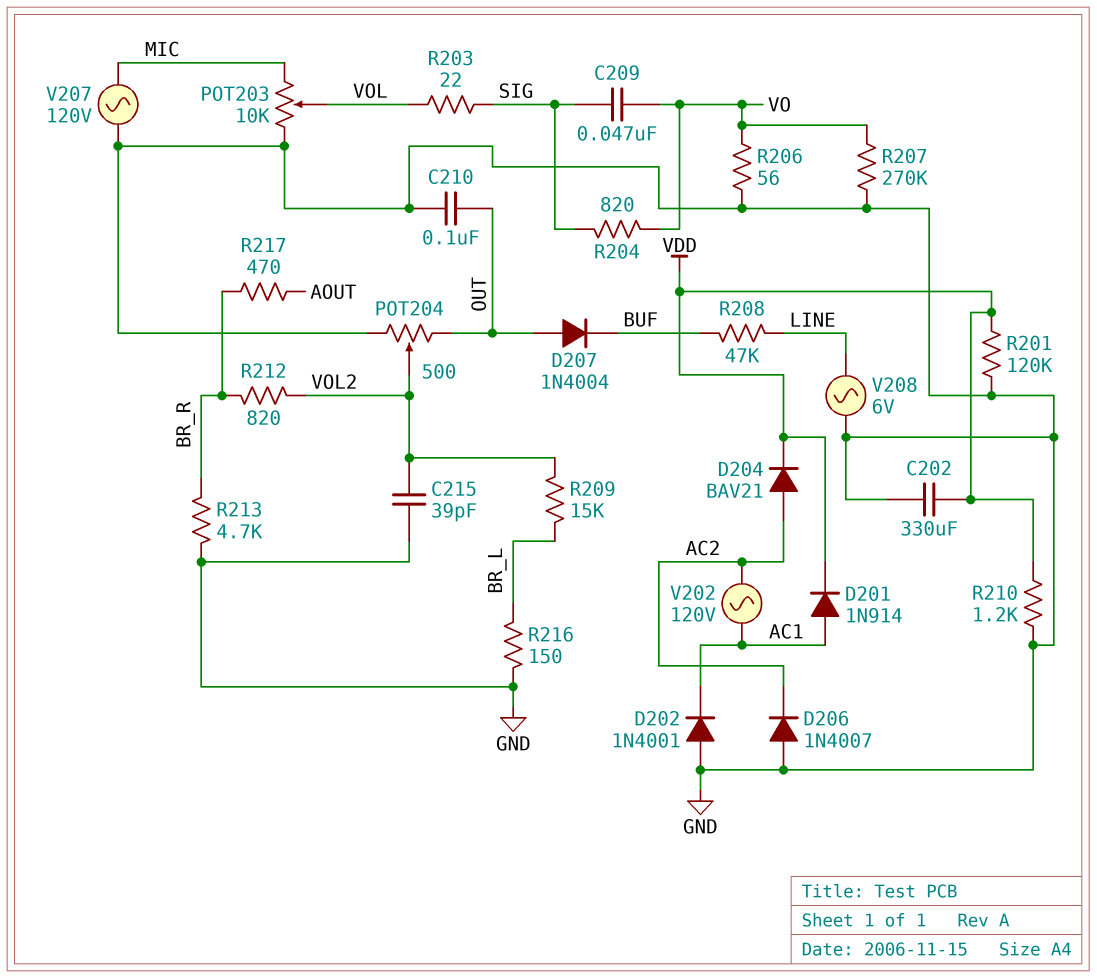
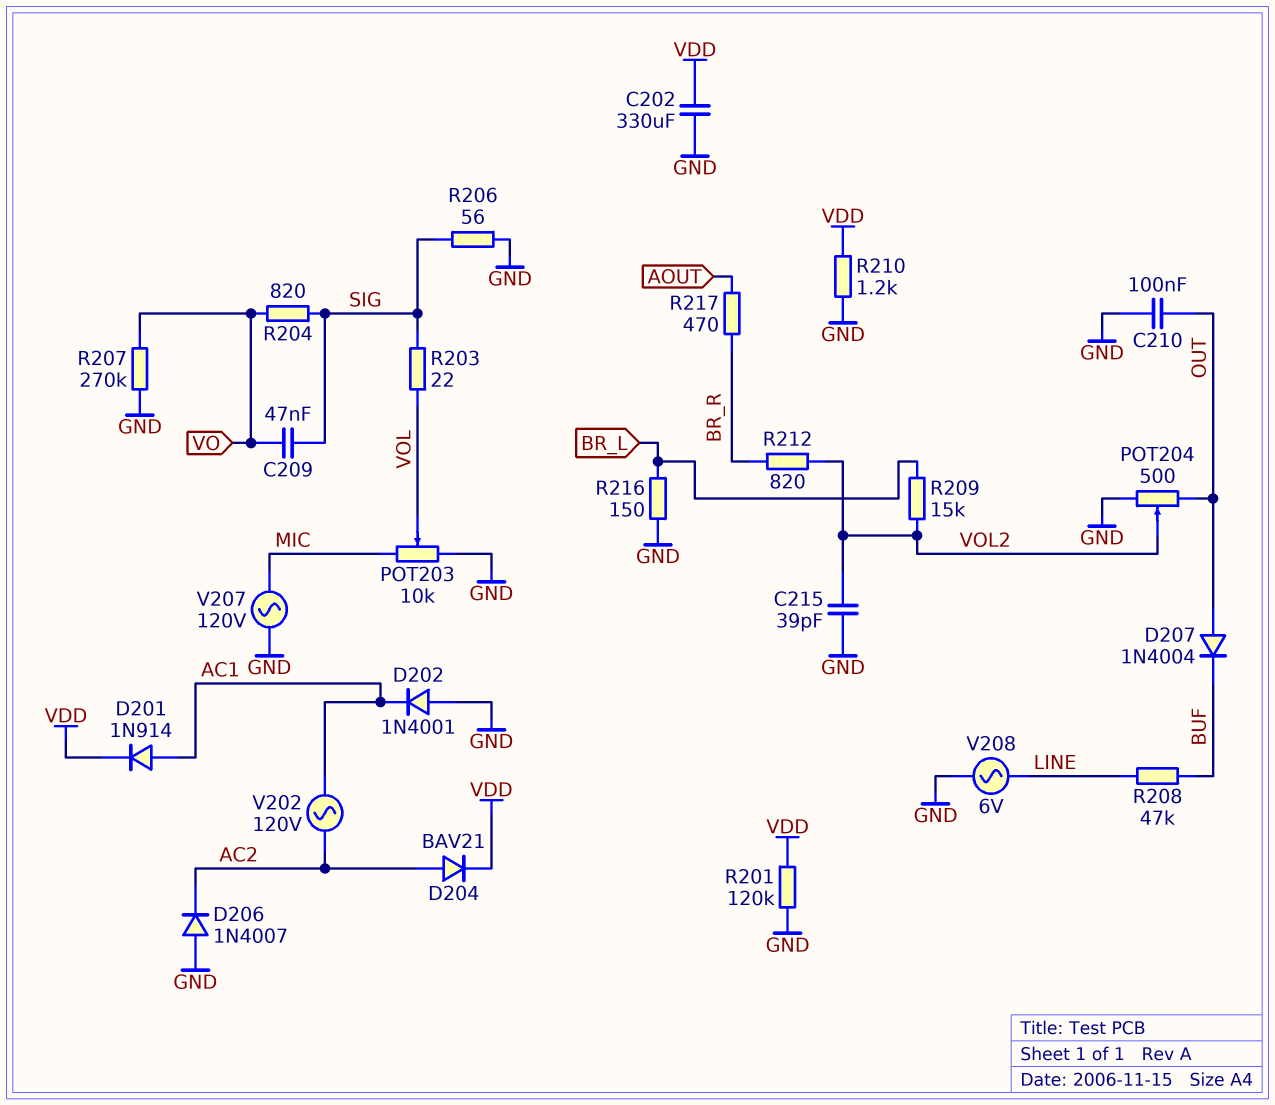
R206: 56 (GND, VO) -> 56 (GND, SIG)
R213: 4.7k (BR_R, GND) -> none

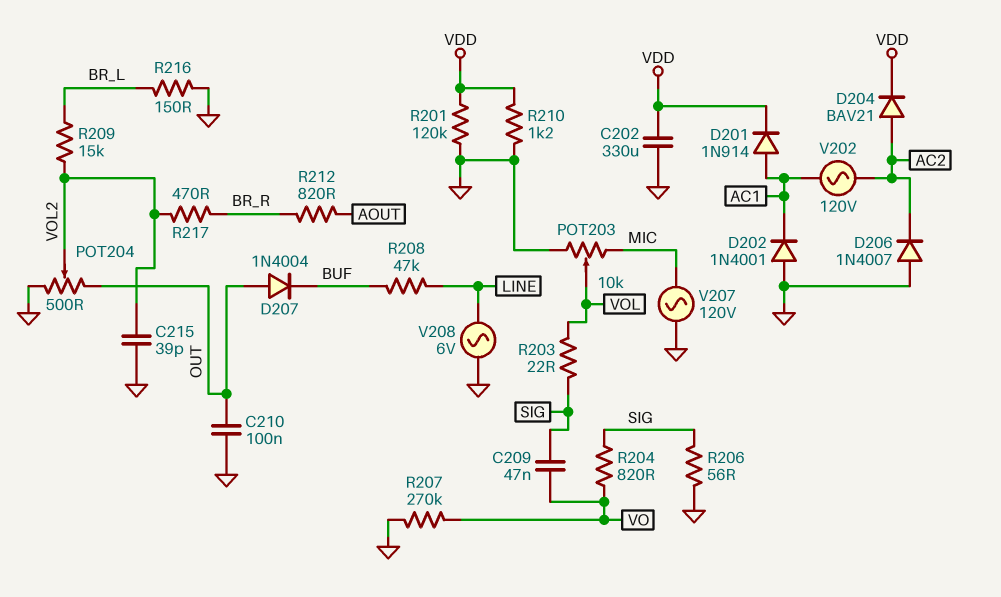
R212: 820 (BR_R, VOL2) -> 820 (AOUT, BR_R)
R217: 470 (AOUT, BR_R) -> 470 (BR_R, VOL2)

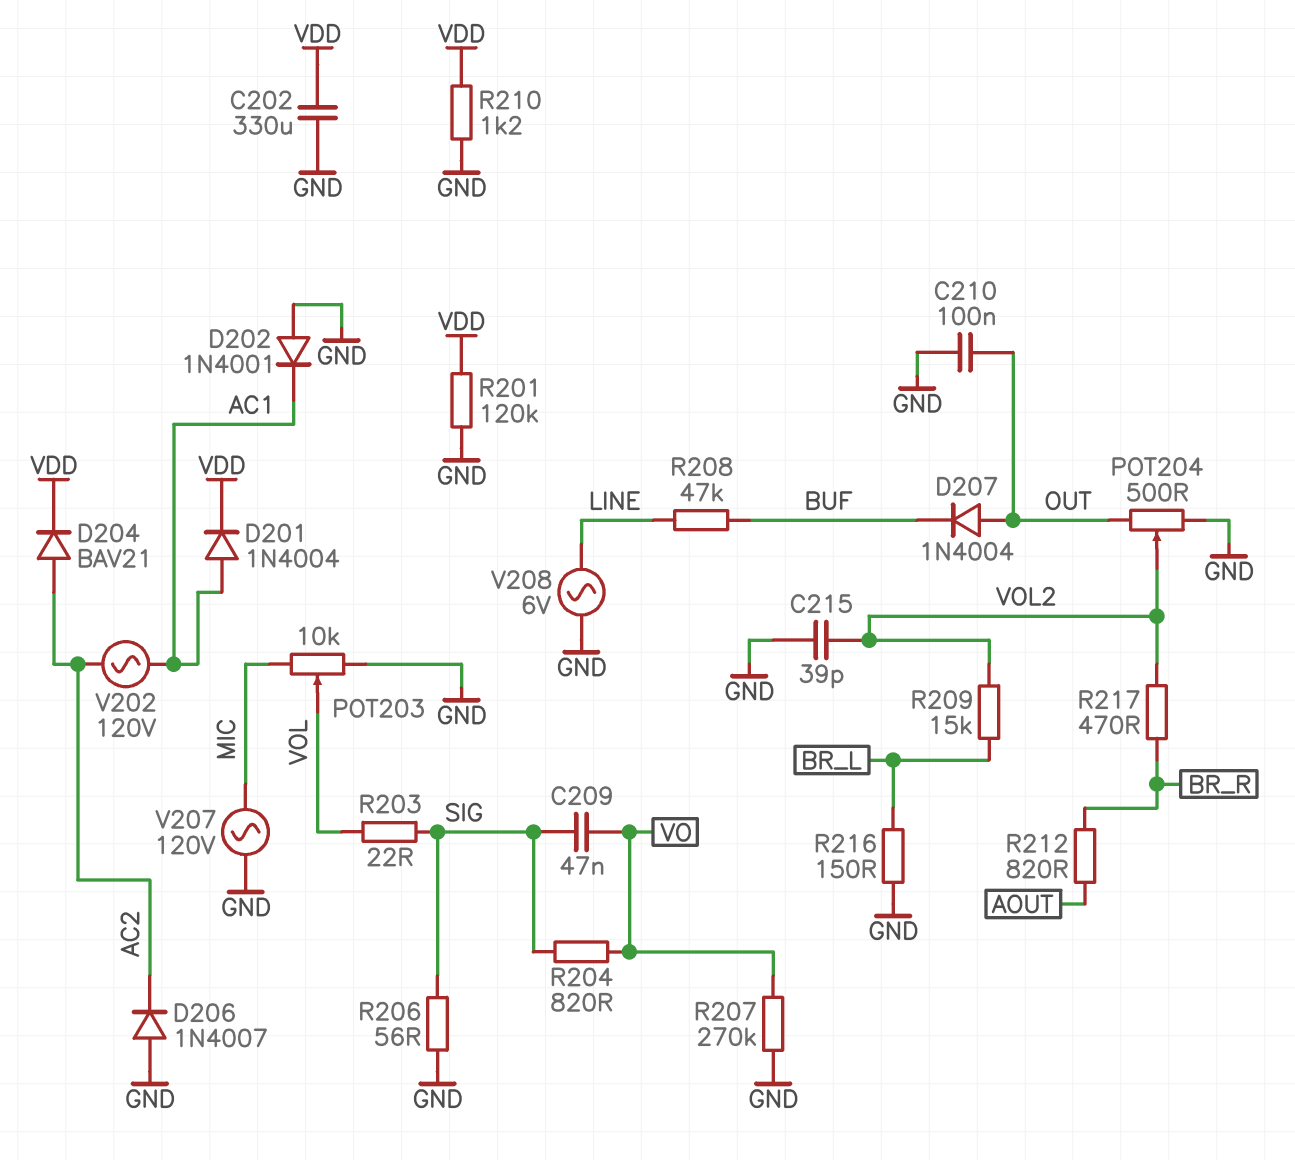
D201: diode 1N914 (A AC1, K VDD) -> diode 1N4004 (A AC1, K VDD)

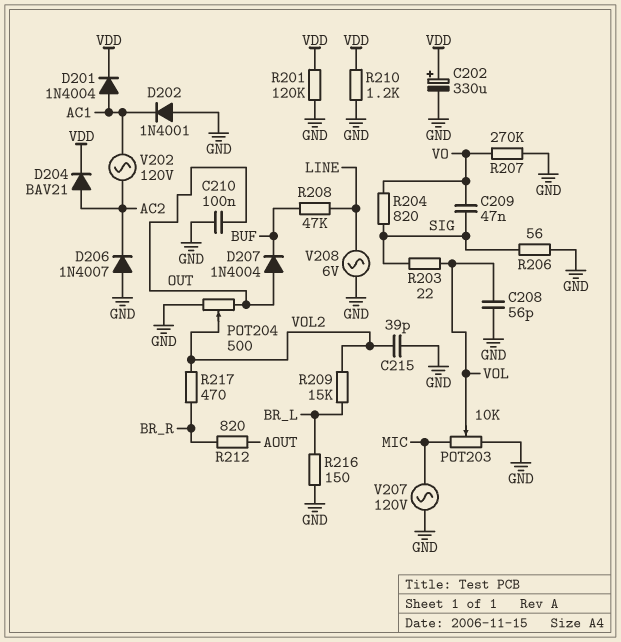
C202: 330uF (GND, VDD) -> 330uF (plus VDD, minus GND)
C208: none -> 56pF (GND, VOL)

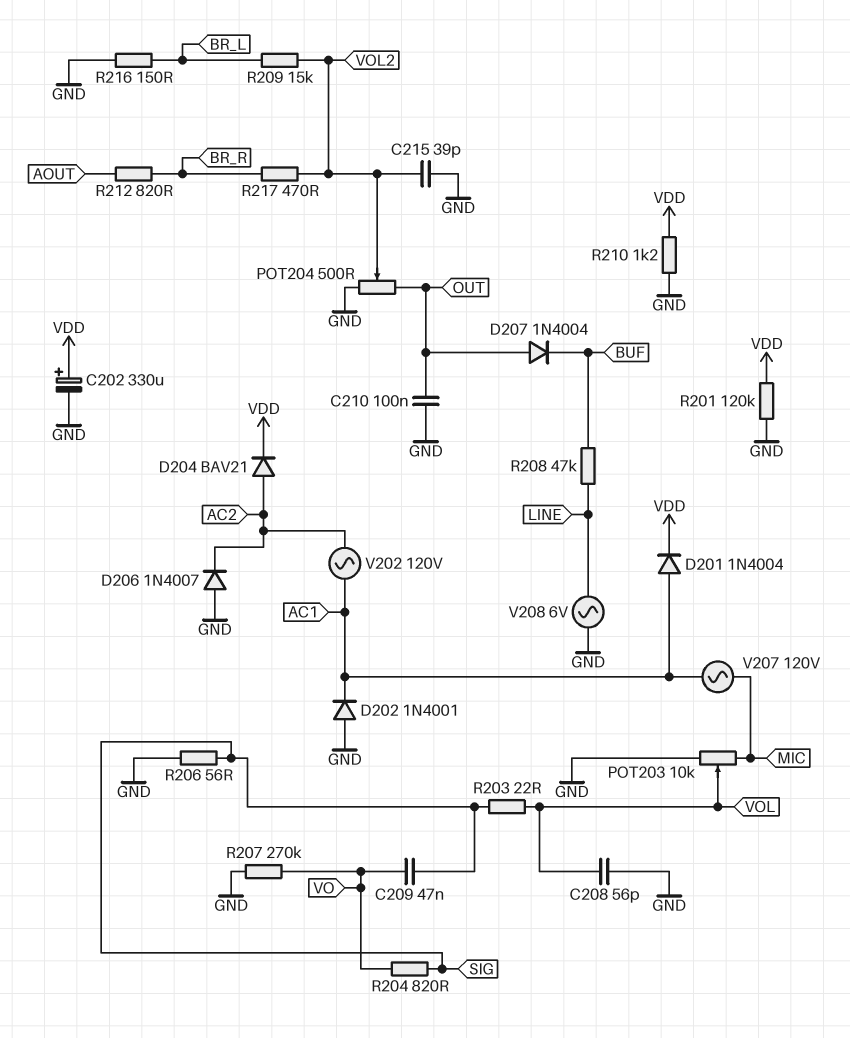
V207: AC 120V (GND, MIC) -> AC 120V (AC1, MIC)

